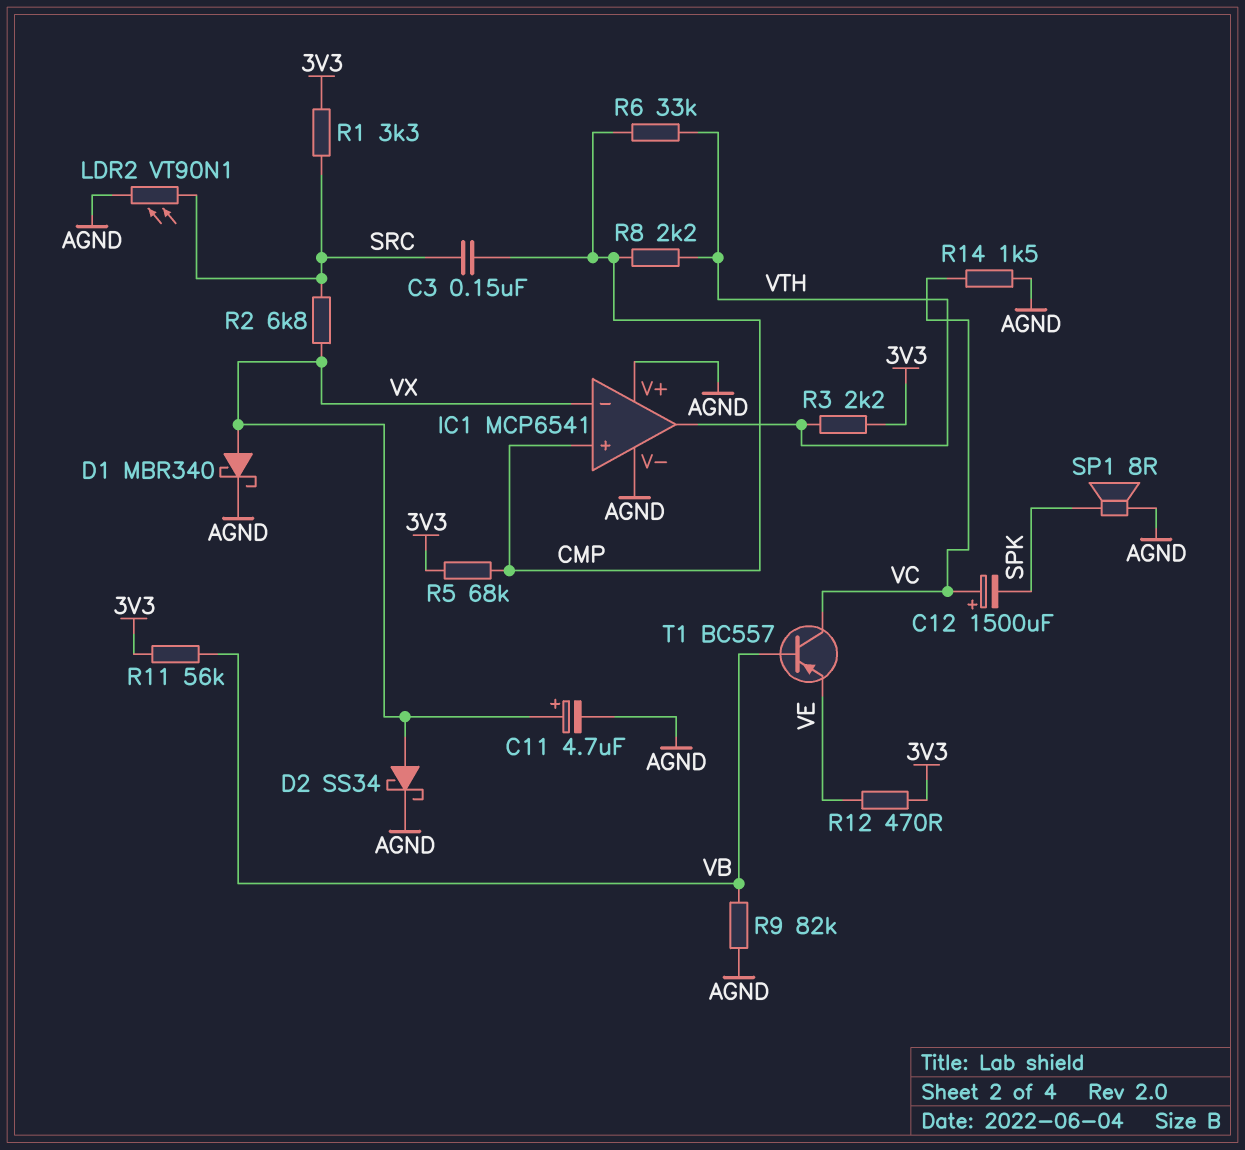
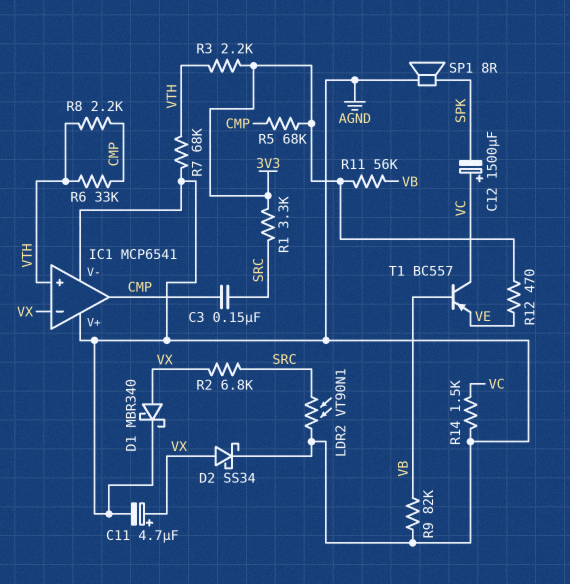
IC1 pin in+: CMP -> VTH
IC1 pin out: VTH -> CMP
R7: none -> 68k (AGND, VTH)

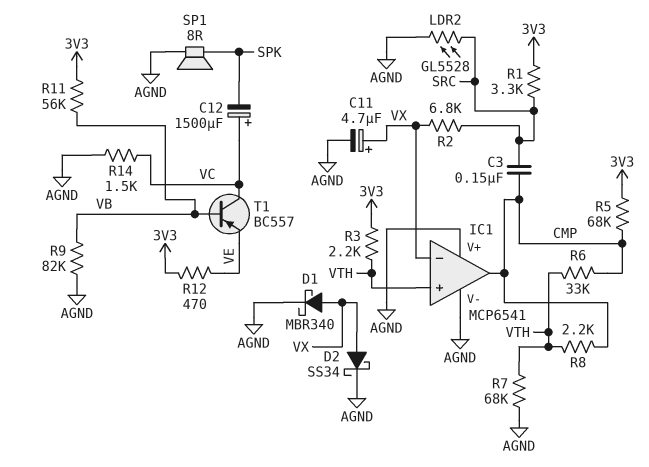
LDR2: VT90N1 (AGND, SRC) -> GL5528 (AGND, SRC)

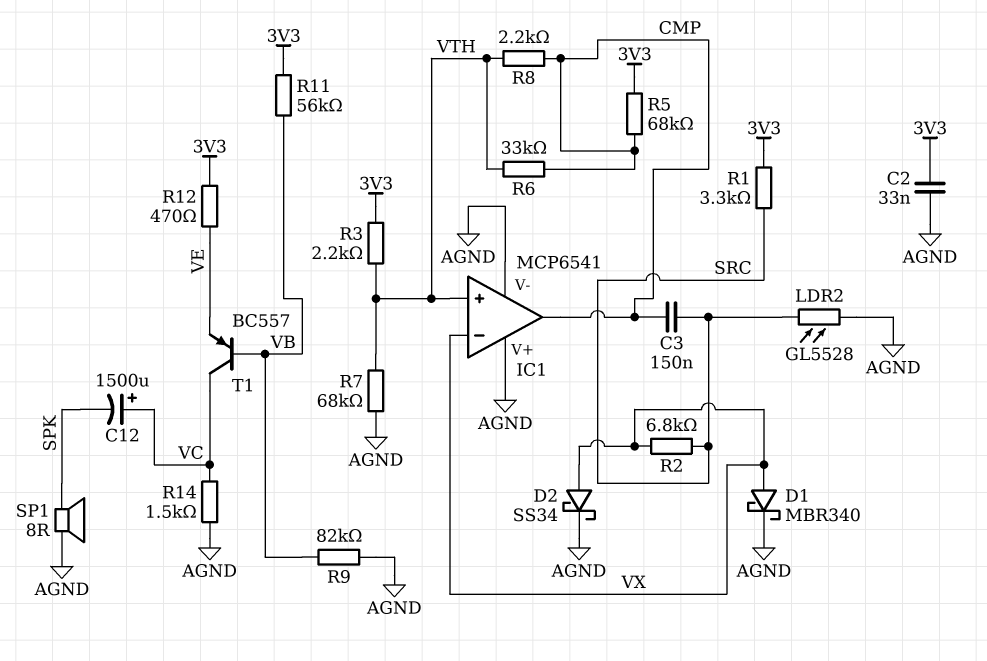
C2: none -> 33nF (3V3, AGND)
C11: 4.7uF (plus VX, minus AGND) -> none

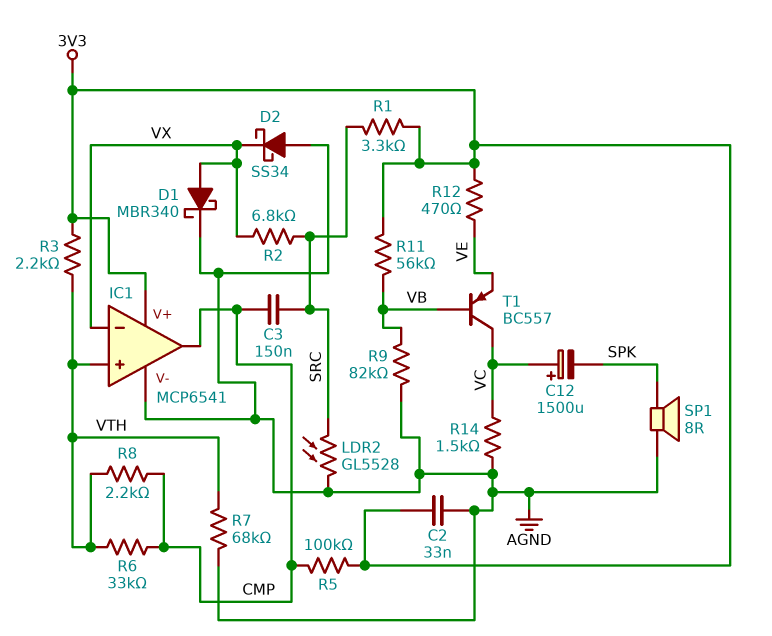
D2: schottky SS34 (A VX, K AGND) -> schottky SS34 (A AGND, K VX)
IC1 pin V+: AGND -> 3V3
R5: 68k (3V3, CMP) -> 100k (3V3, CMP)

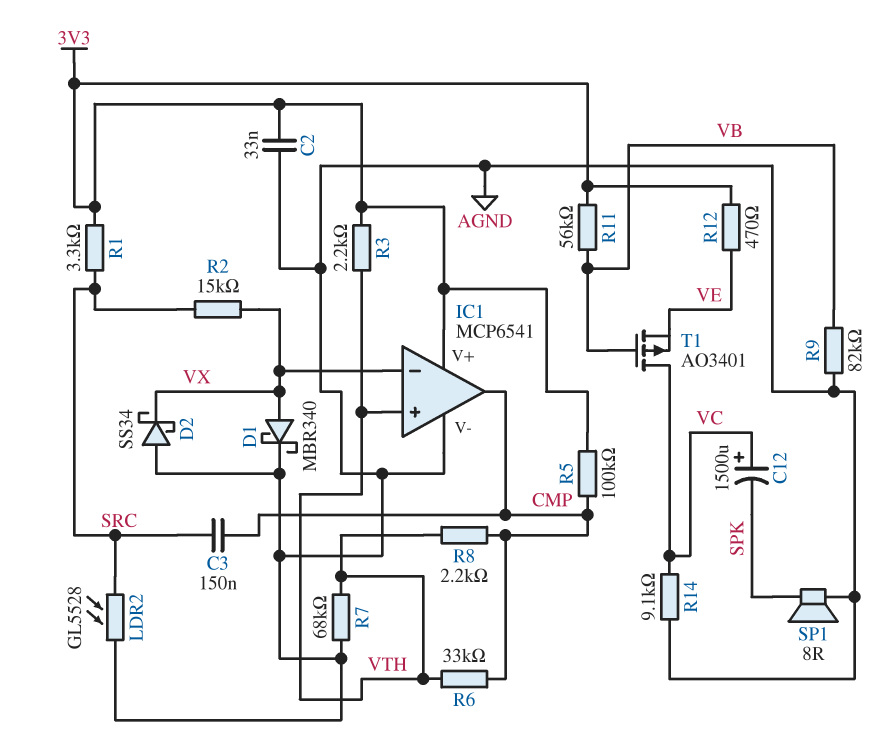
R2: 6.8k (SRC, VX) -> 15k (SRC, VX)
R14: 1.5k (AGND, VC) -> 9.1k (AGND, VC)
T1: PNP BC557 (B VB, C VC, E VE) -> PMOS AO3401 (G VB, D VC, S VE)

